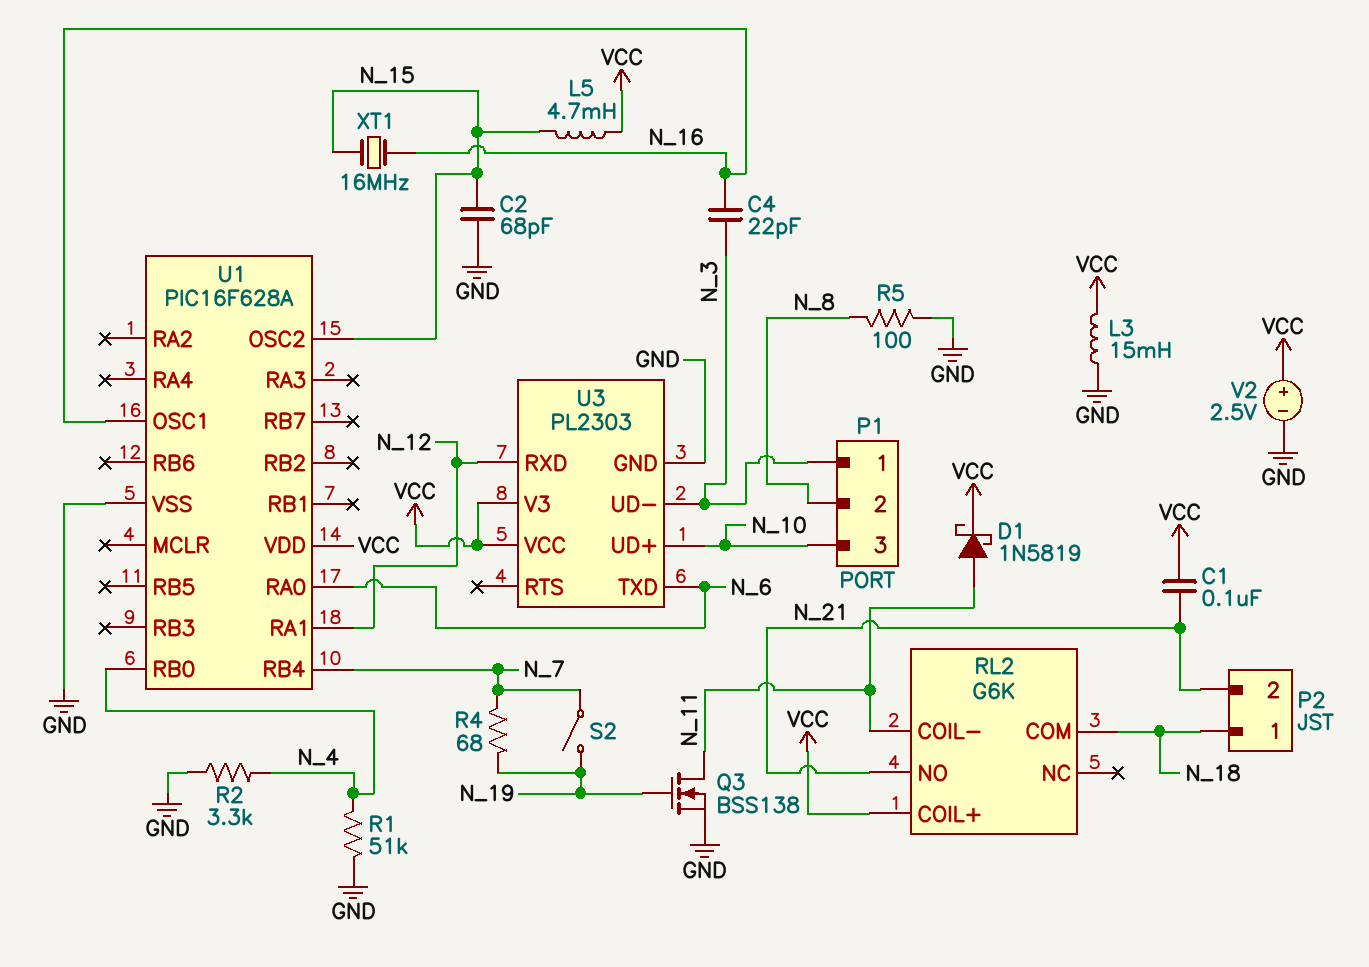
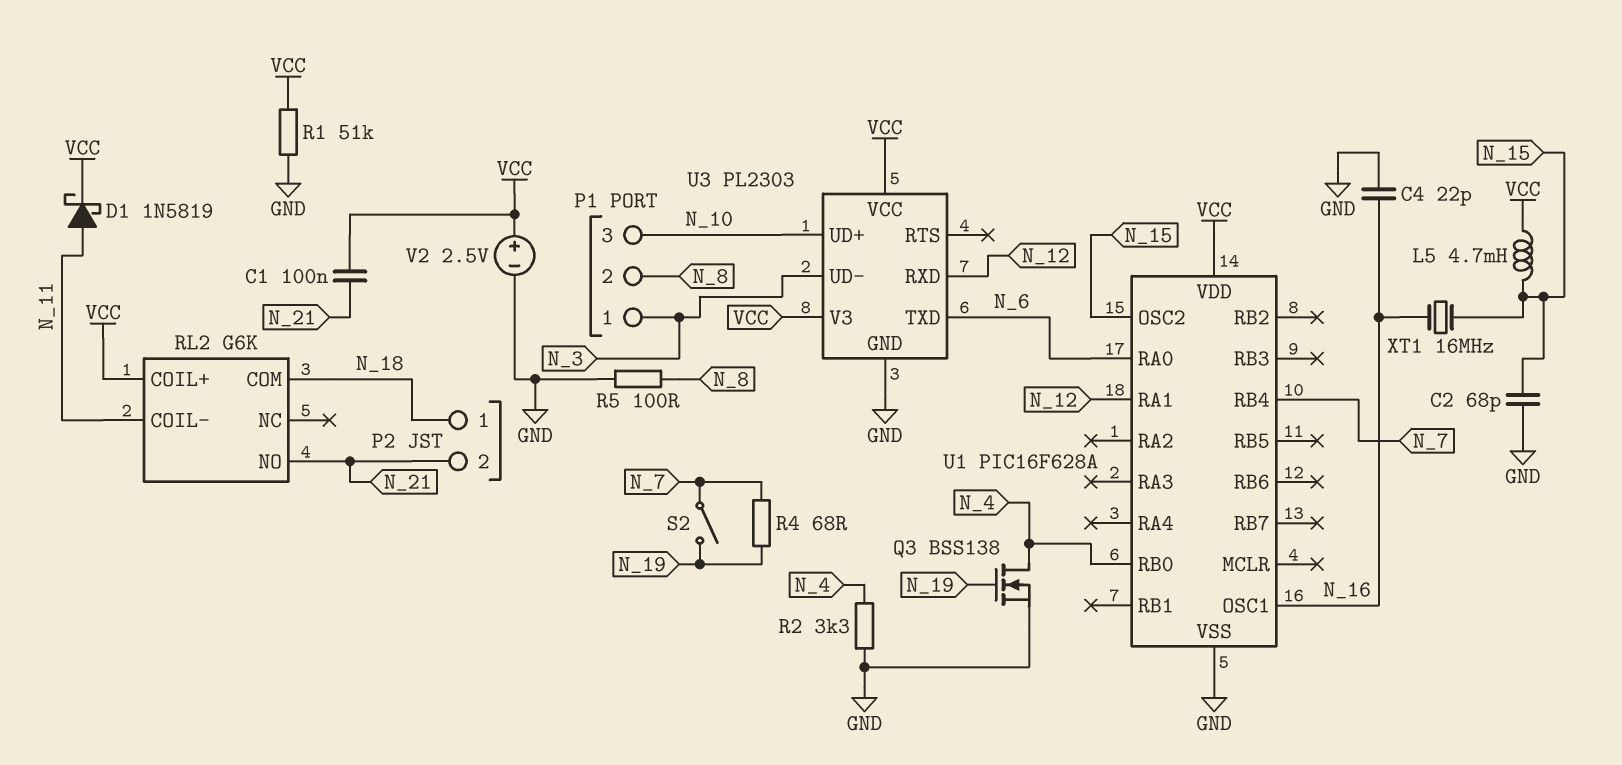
C4: 22pF (N_3, N_16) -> 22pF (GND, N_16)
L3: 15mH (GND, VCC) -> none
Q3: NMOS BSS138 (G N_19, D N_11, S GND) -> NMOS BSS138 (G N_19, D N_4, S GND)
R1: 51k (GND, N_4) -> 51k (GND, VCC)

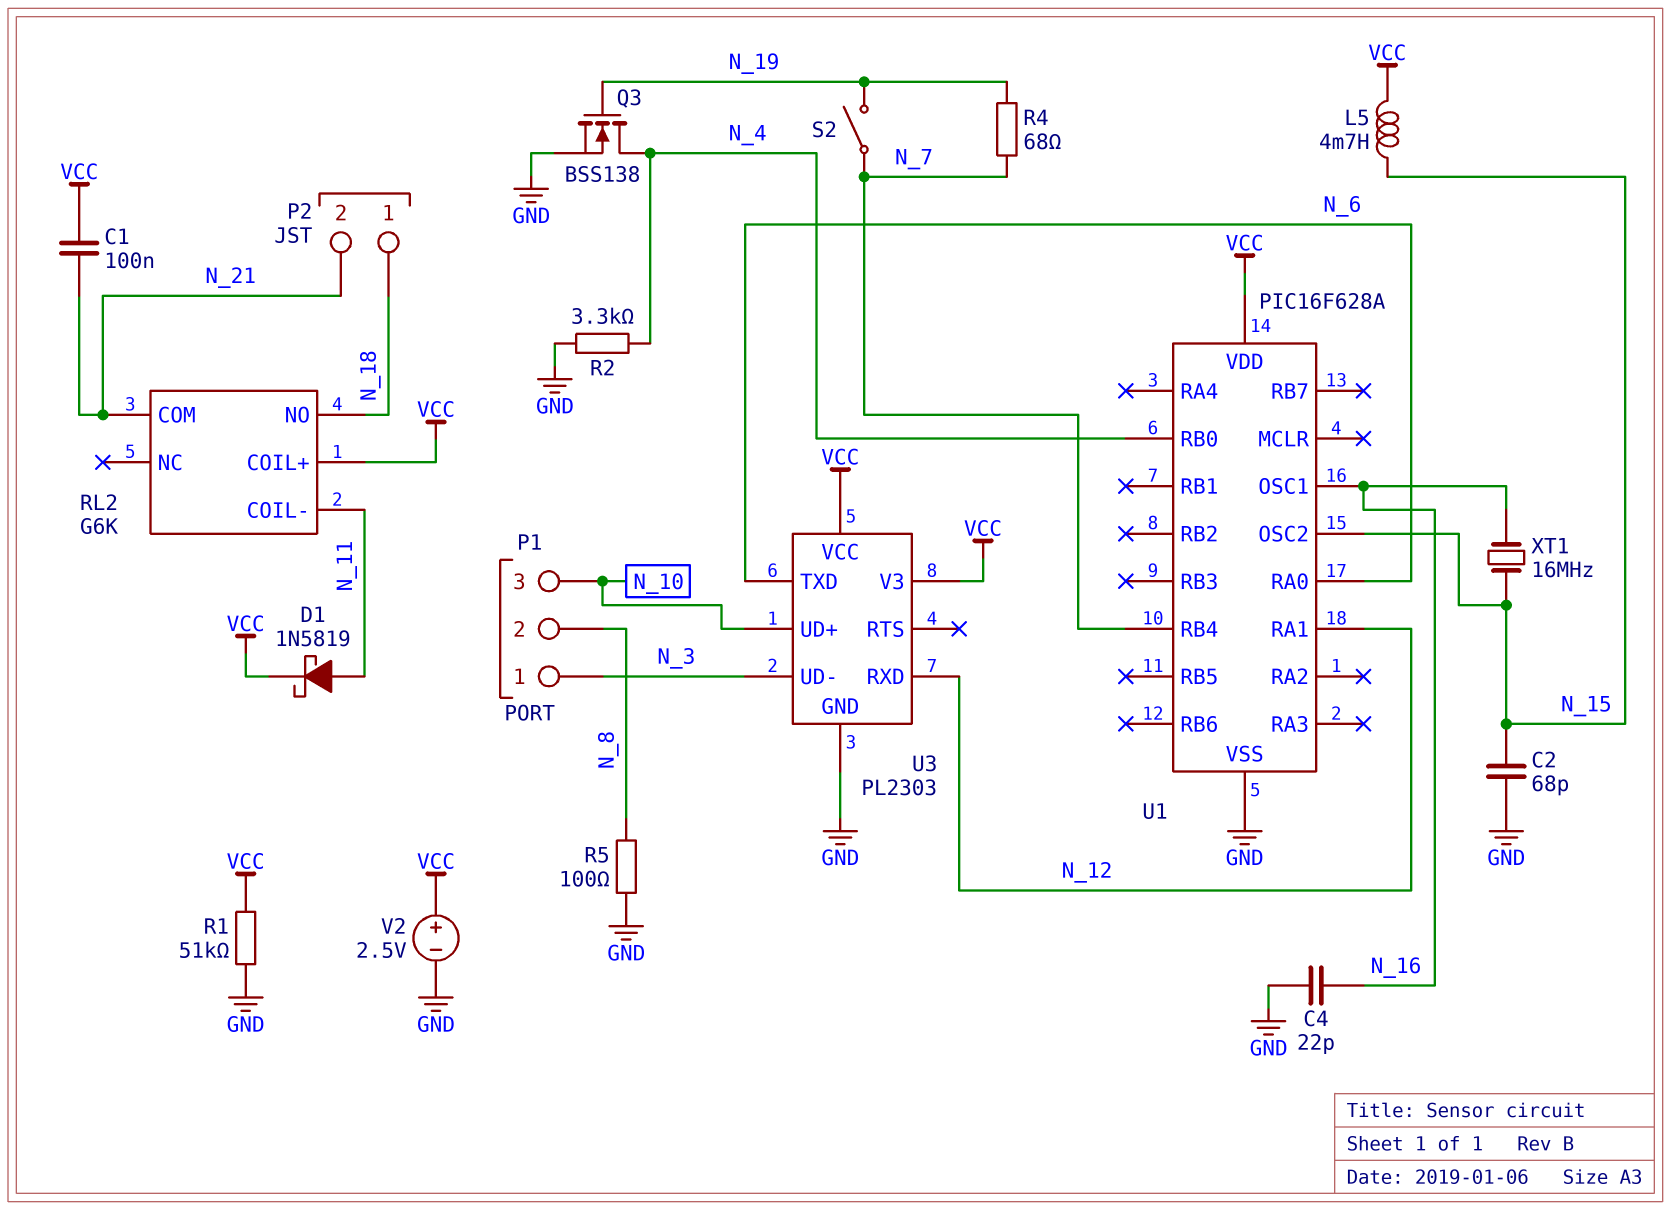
RL2 pin COM: N_18 -> N_21
RL2 pin NO: N_21 -> N_18

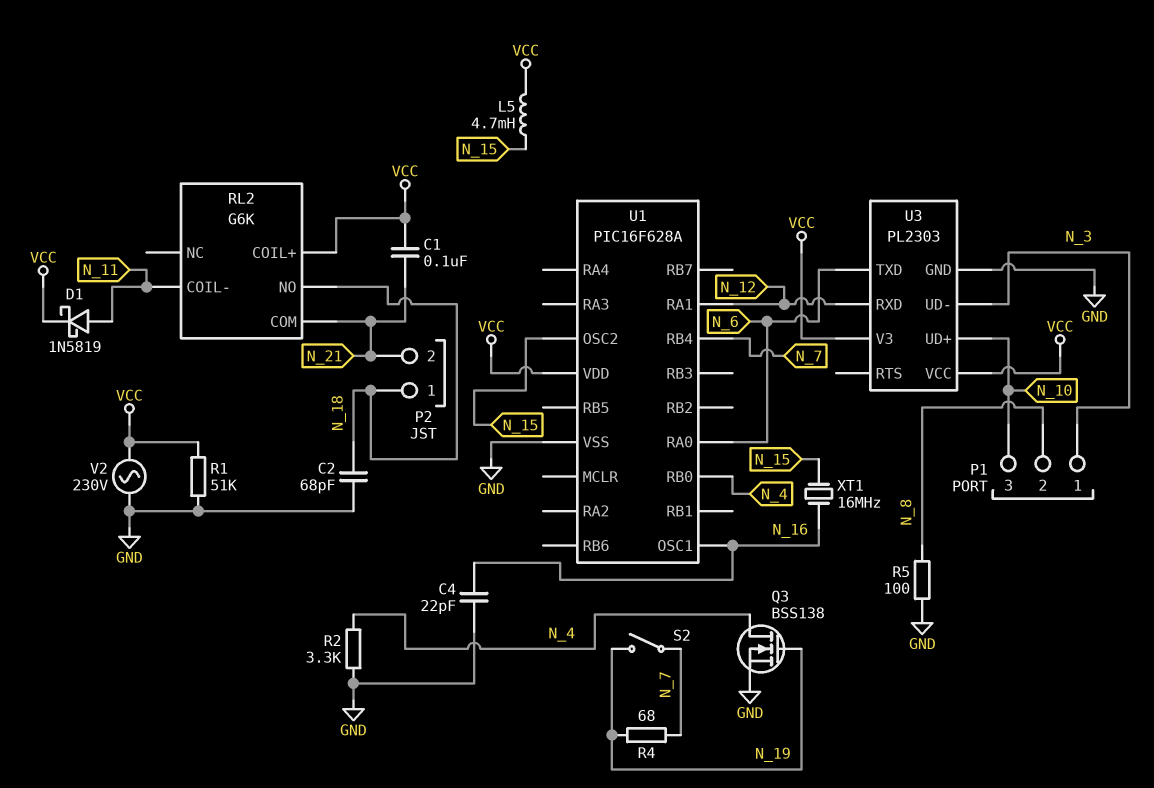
C2: 68pF (GND, N_15) -> 68pF (GND, N_18)
V2: 2.5V (plus VCC, minus GND) -> AC 230V (GND, VCC)

